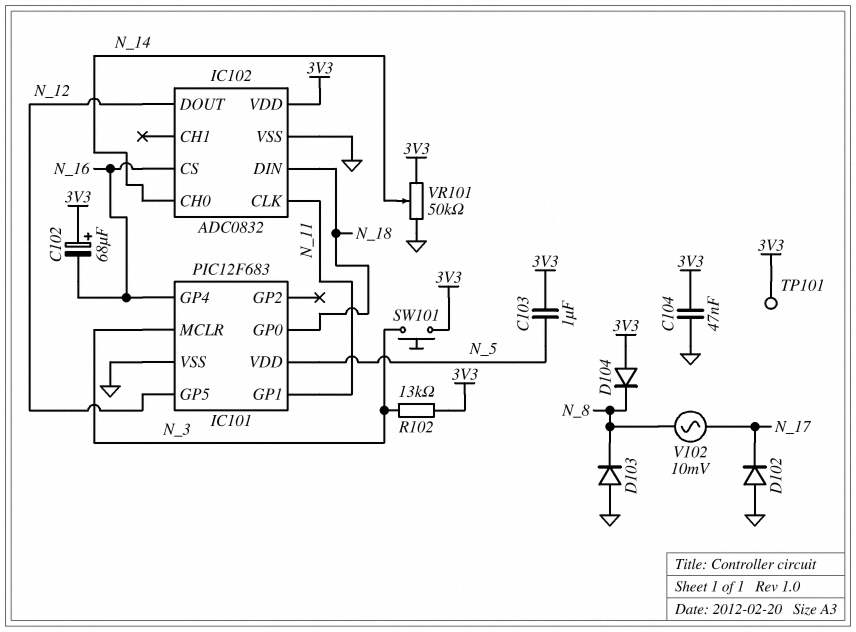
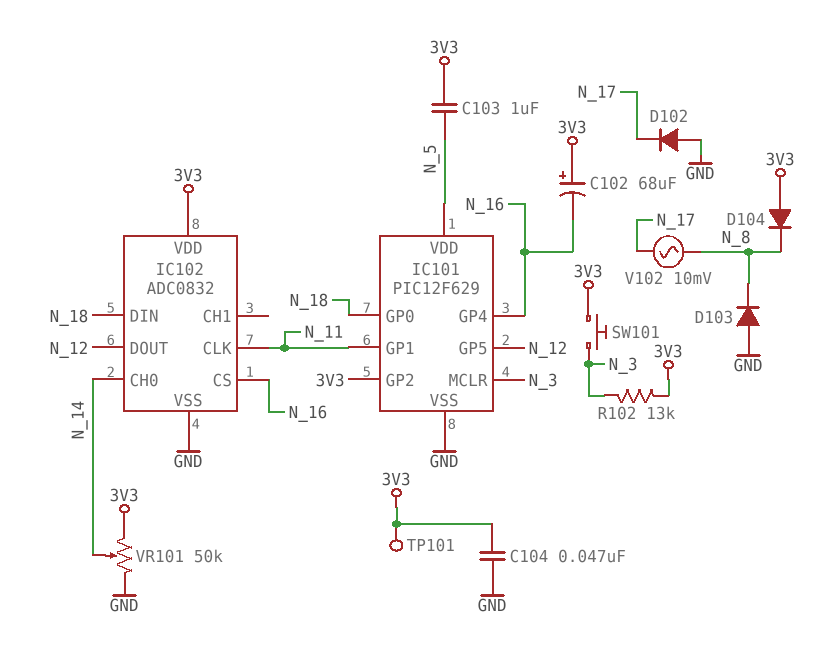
IC101: PIC12F683 -> PIC12F629
IC101 pin GP2: none -> 3V3

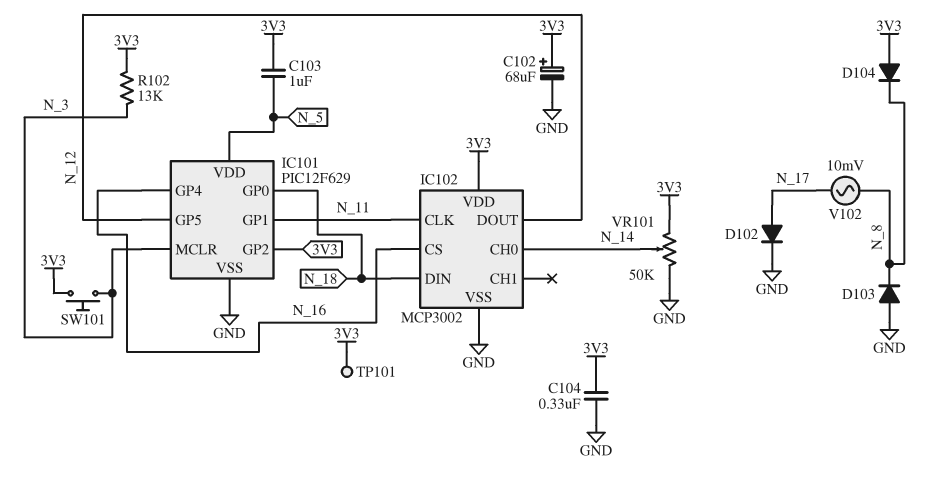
C102: 68uF (plus 3V3, minus N_16) -> 68uF (plus 3V3, minus GND)
C104: 47nF (3V3, GND) -> 330nF (3V3, GND)
D102: diode (A GND, K N_17) -> diode (A N_17, K GND)
IC102: ADC0832 -> MCP3002

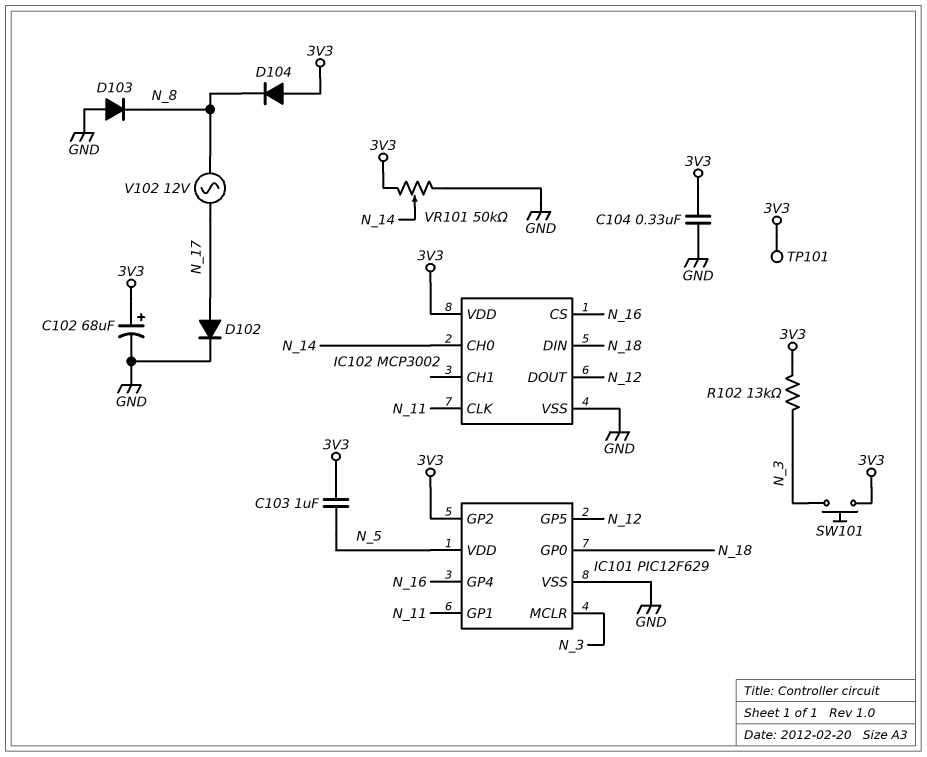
V102: AC 10mV (N_8, N_17) -> AC 12V (N_8, N_17)

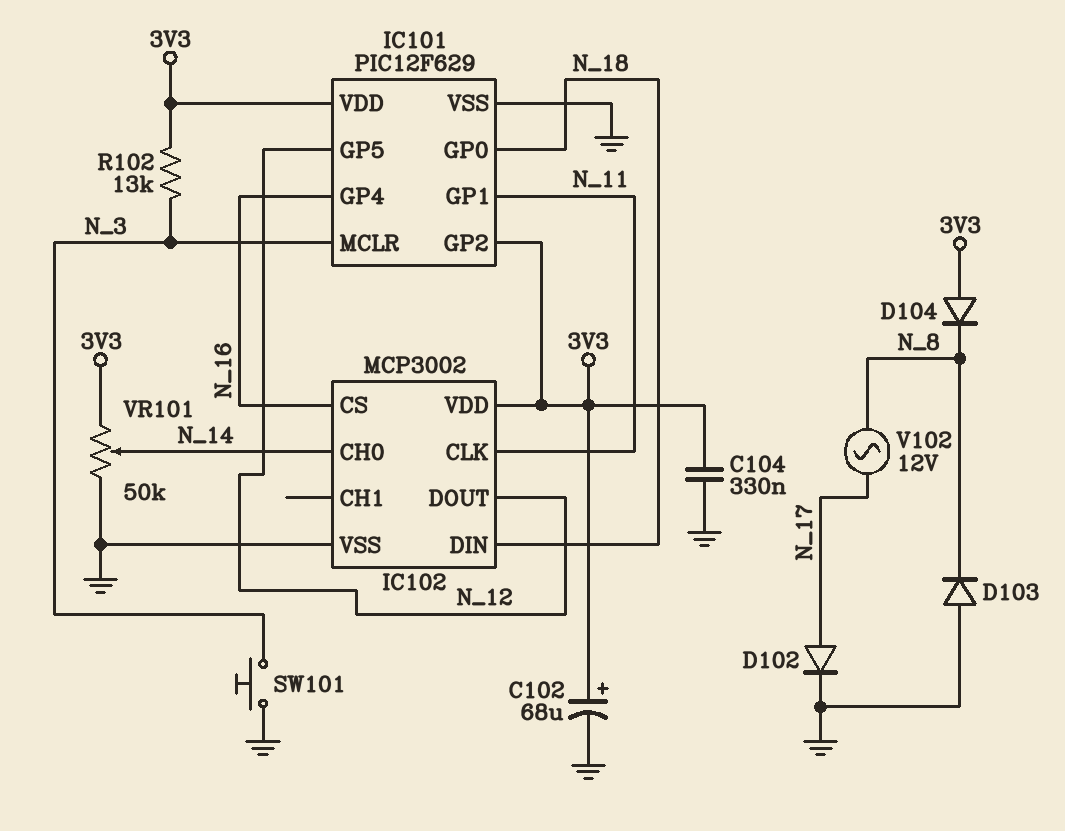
C103: 1uF (3V3, N_5) -> none
IC101 pin VDD: N_5 -> 3V3
SW101: button (3V3, N_3) -> button (GND, N_3)
TP101: test point (3V3) -> none

